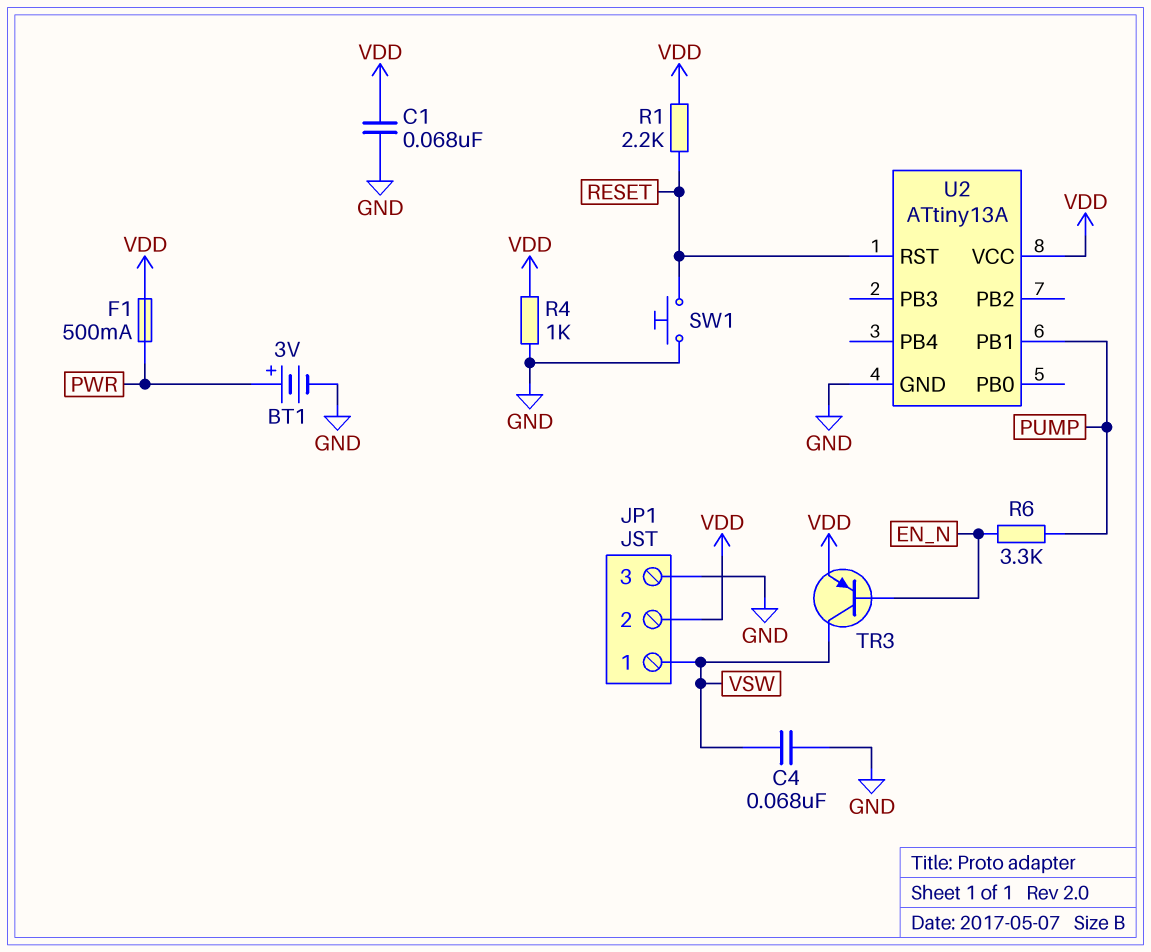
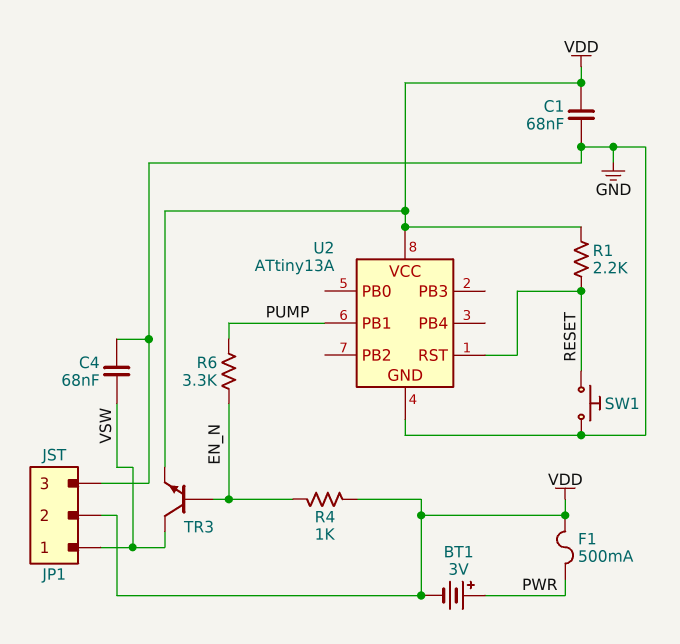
BT1: 3V (plus PWR, minus GND) -> 3V (plus PWR, minus VDD)
R4: 1k (GND, VDD) -> 1k (EN_N, VDD)
TR3: PNP (B EN_N, C VSW, E VDD) -> NPN (B EN_N, C VSW, E VDD)

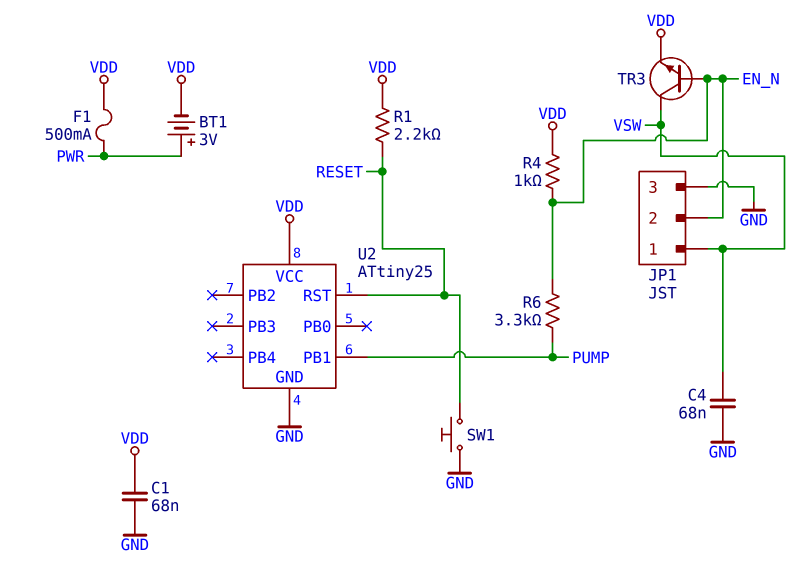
JP1 pin 2: VDD -> EN_N
U2: ATtiny13A -> ATtiny25

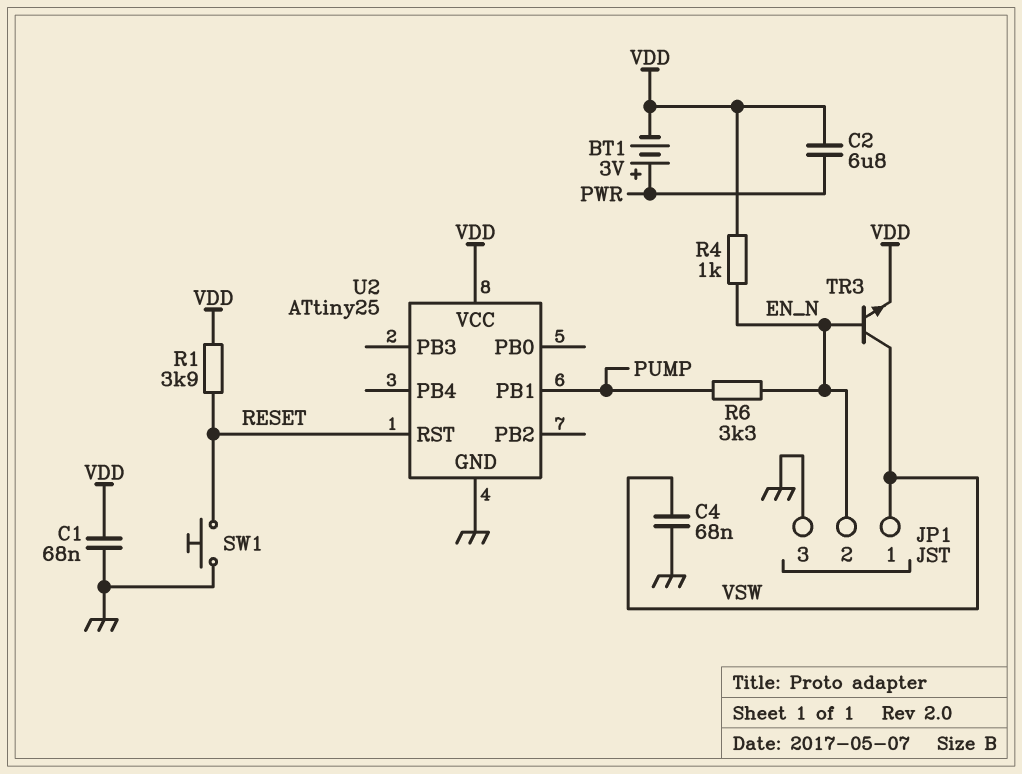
C2: none -> 6.8uF (PWR, VDD)
F1: 500mA (PWR, VDD) -> none
R1: 2.2k (RESET, VDD) -> 3.9k (RESET, VDD)

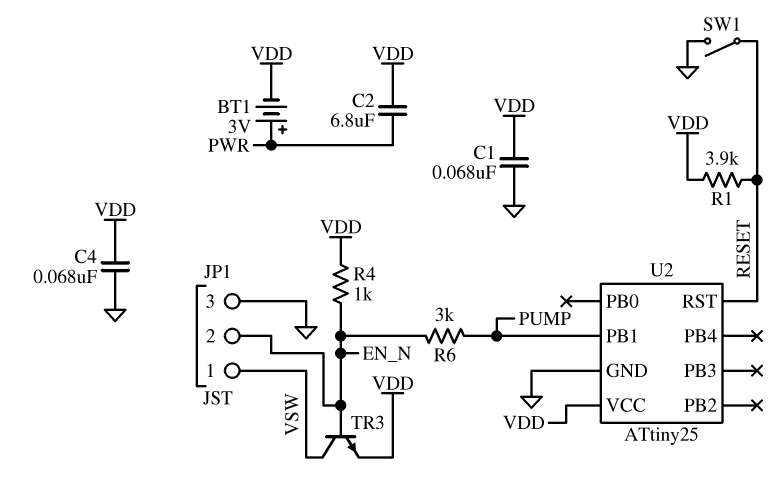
C4: 68nF (GND, VSW) -> 68nF (GND, VDD)
R6: 3.3k (EN_N, PUMP) -> 3k (EN_N, PUMP)
SW1: button (GND, RESET) -> switch (GND, RESET)

